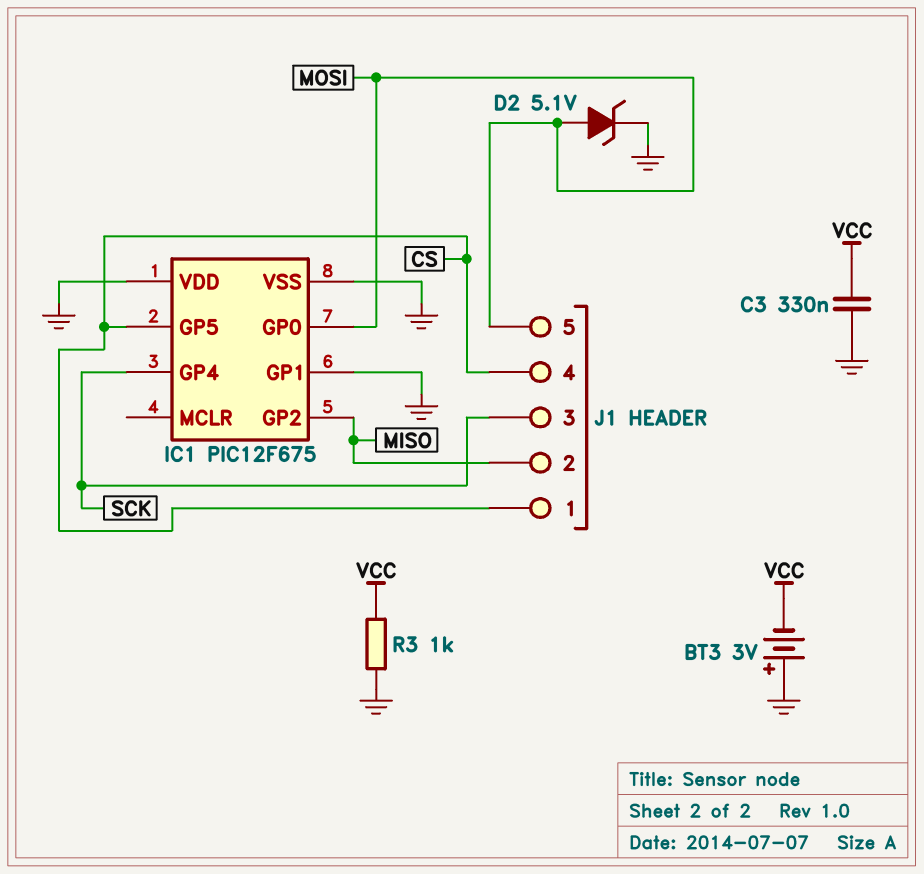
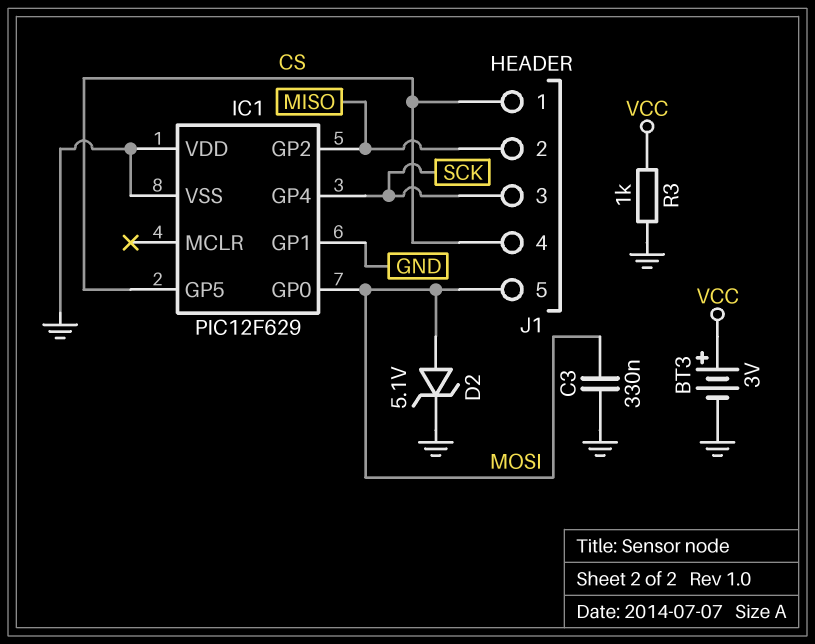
BT3: 3V (plus GND, minus VCC) -> 3V (plus VCC, minus GND)
C3: 330nF (GND, VCC) -> 330nF (GND, MOSI)
IC1: PIC12F675 -> PIC12F629

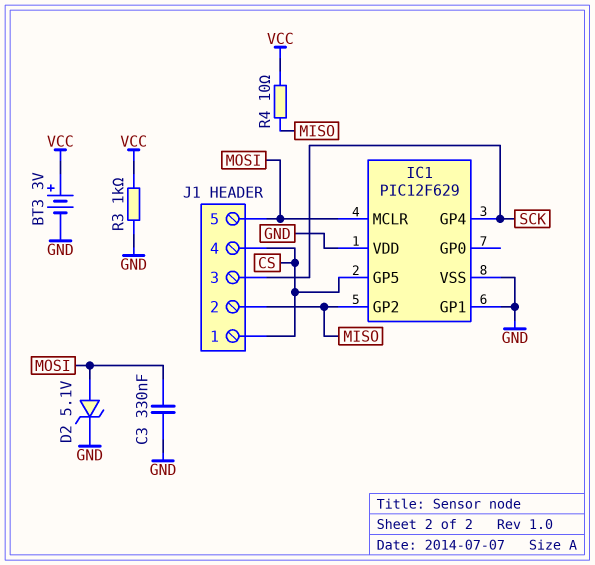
IC1 pin GP0: MOSI -> none
IC1 pin MCLR: none -> MOSI
R4: none -> 10 (MISO, VCC)

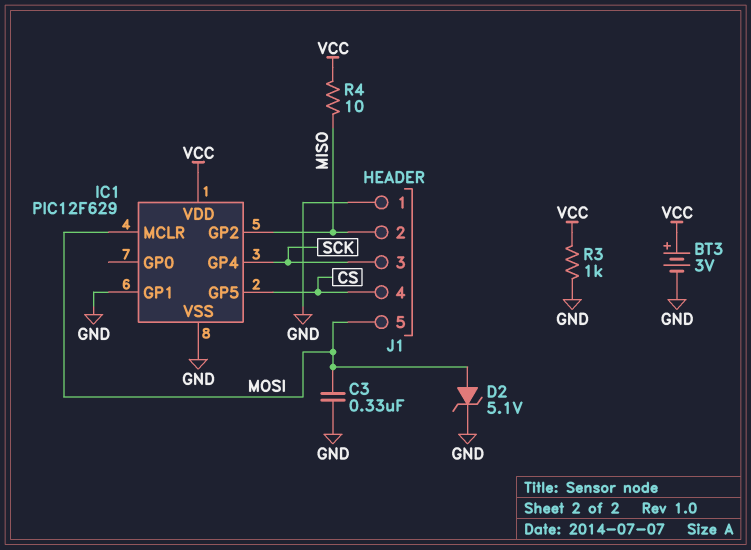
IC1 pin VDD: GND -> VCC
J1 pin 1: CS -> GND

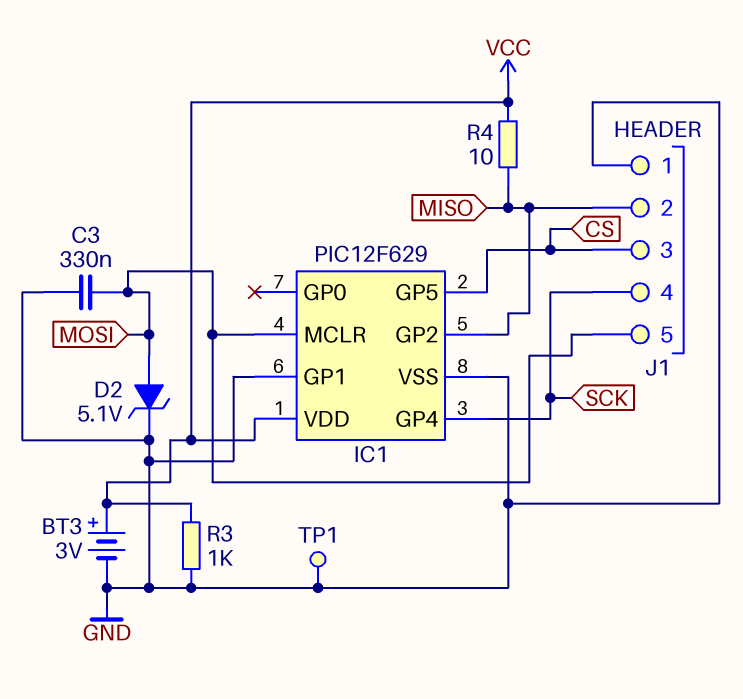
J1 pin 3: SCK -> CS
J1 pin 4: CS -> SCK
TP1: none -> test point (GND)

